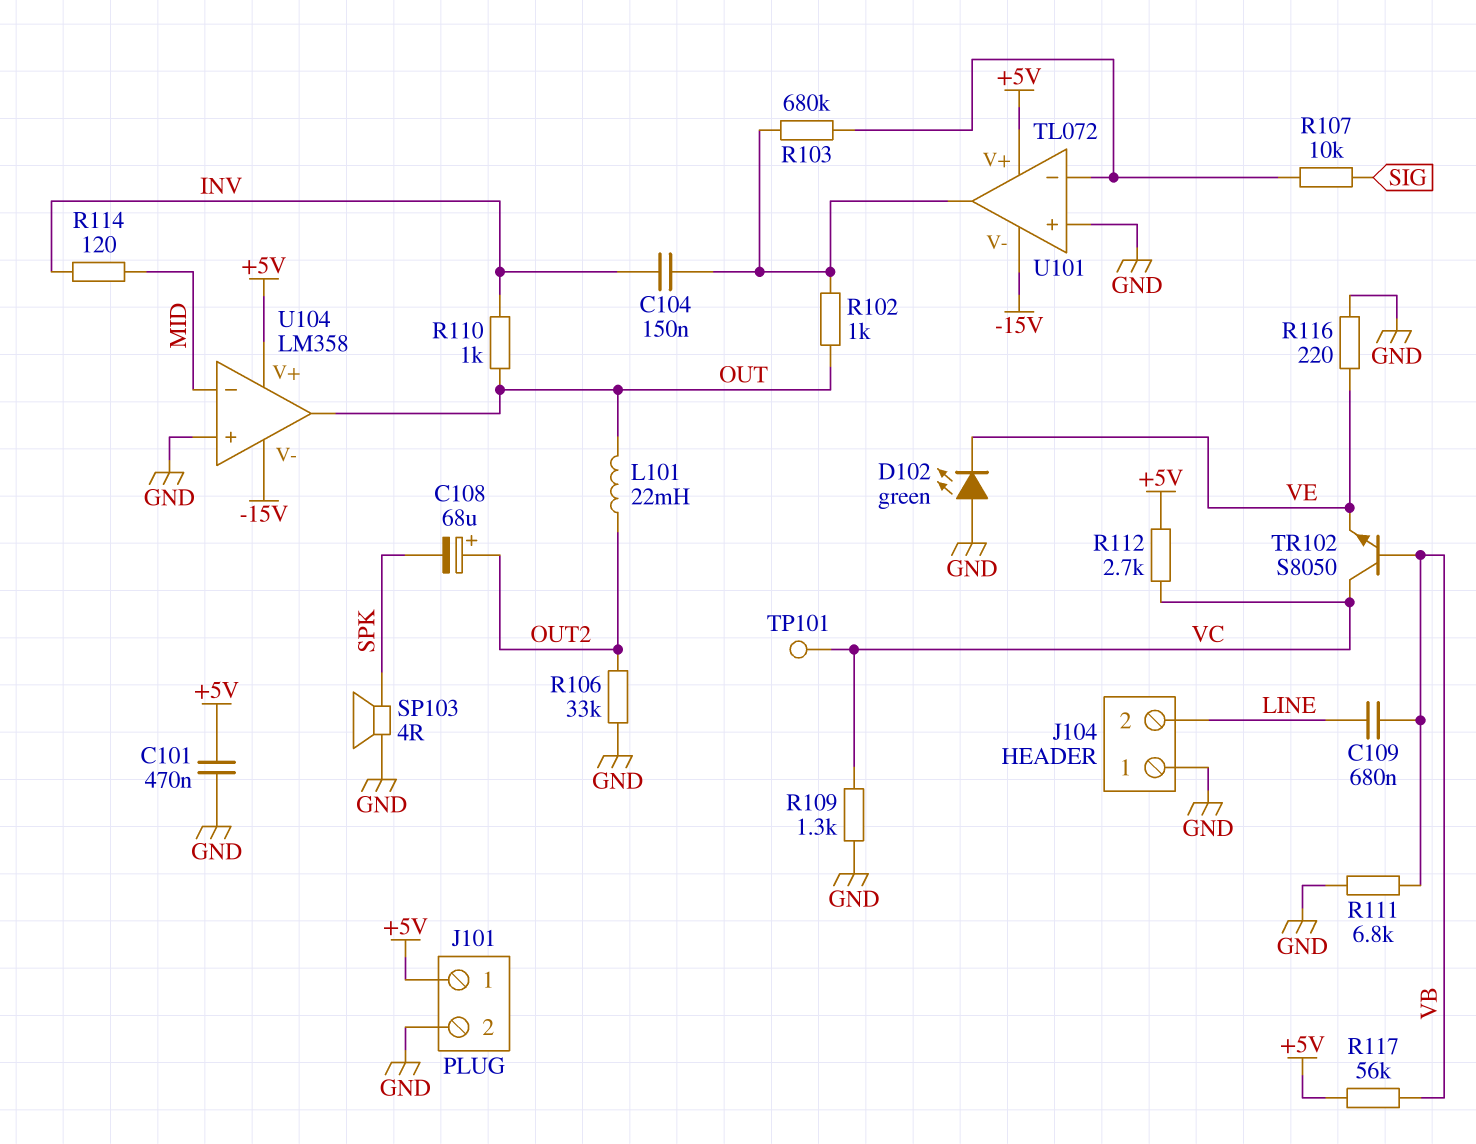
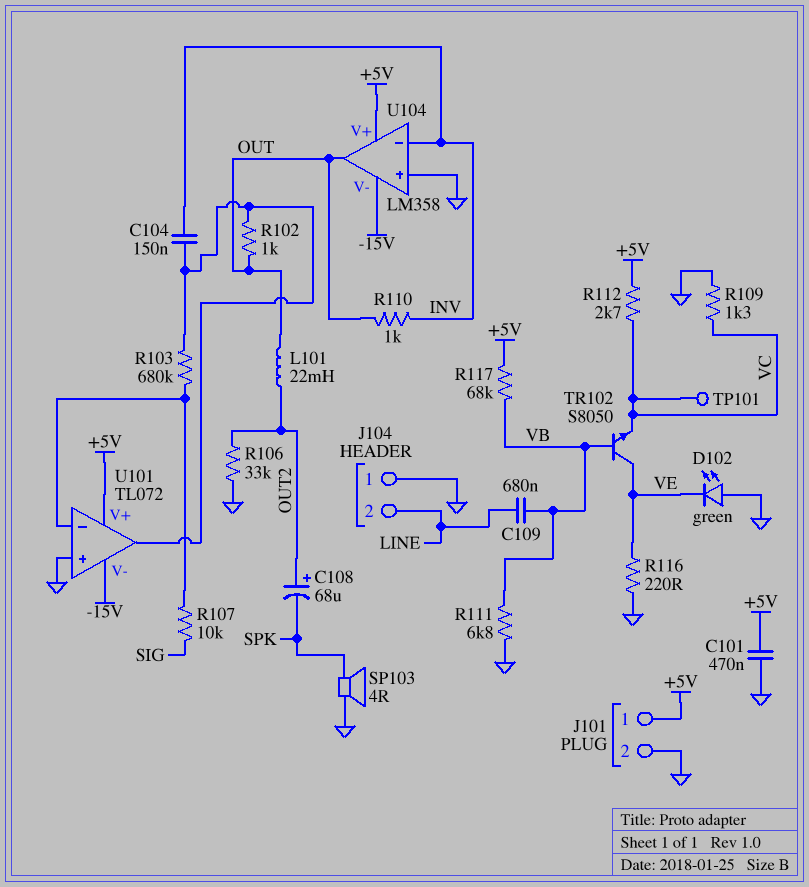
R114: 120 (INV, MID) -> none
R117: 56k (+5V, VB) -> 68k (+5V, VB)
TR102: NPN S8050 (B VB, C VC, E VE) -> NPN S8050 (B VB, C VE, E VC)
U104 pin in-: MID -> INV

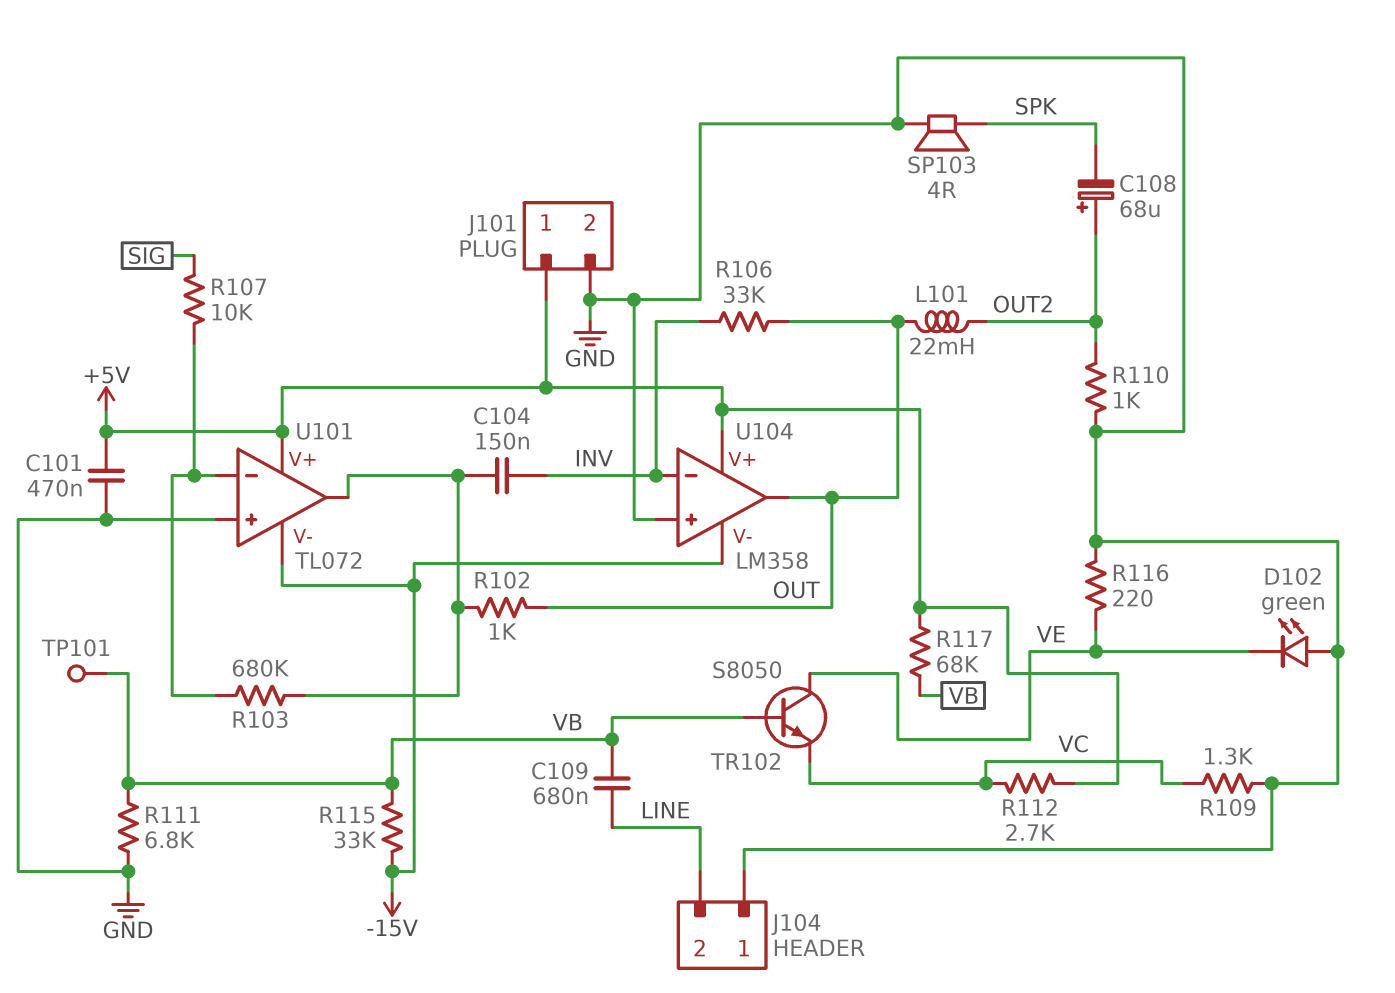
R106: 33k (GND, OUT2) -> 33k (INV, OUT)
R110: 1k (INV, OUT) -> 1k (GND, OUT2)
R115: none -> 33k (-15V, VB)
TP101: test point (VC) -> test point (VB)

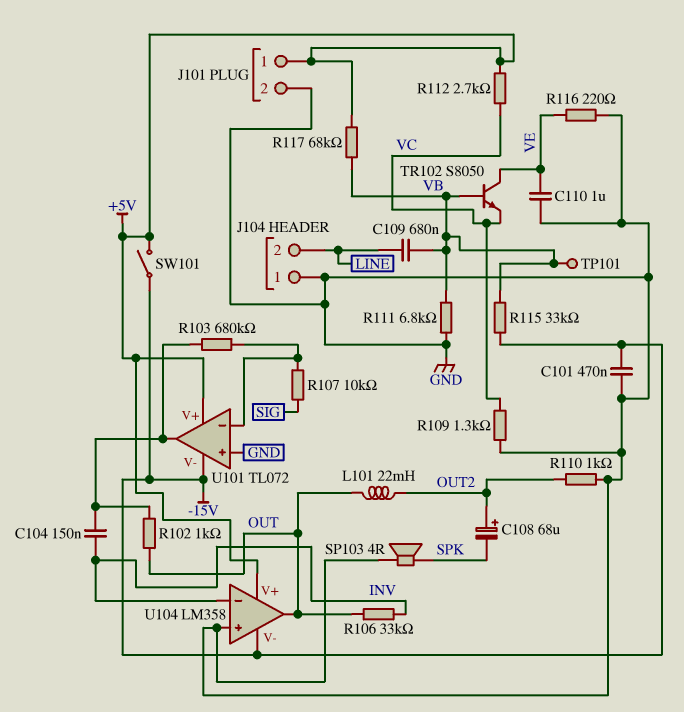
C101: 470nF (+5V, GND) -> 470nF (-15V, GND)
C110: none -> 1uF (GND, VE)
D102: LED green (A GND, K VE) -> none
SW101: none -> switch (+5V, -15V)

